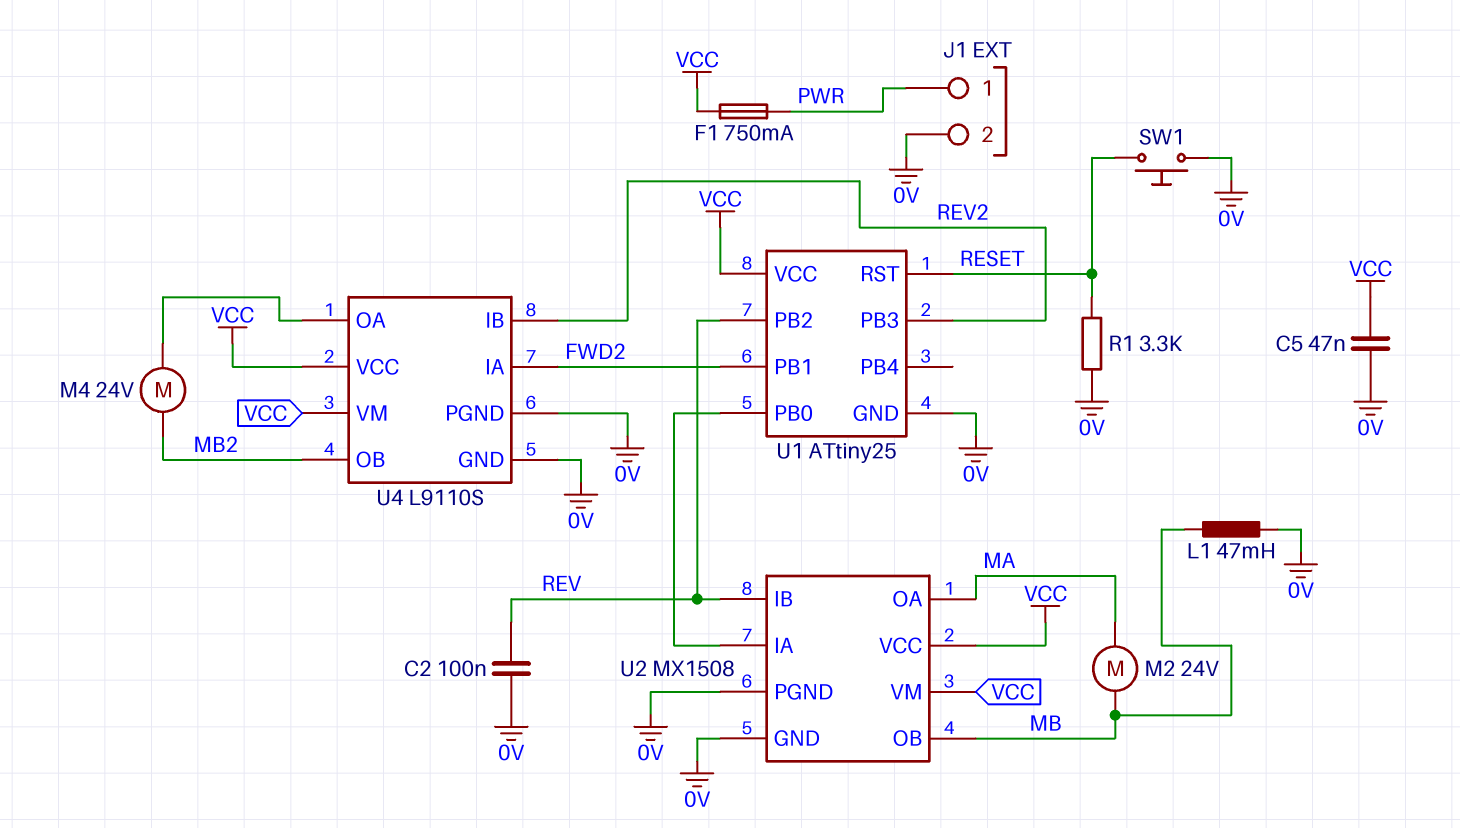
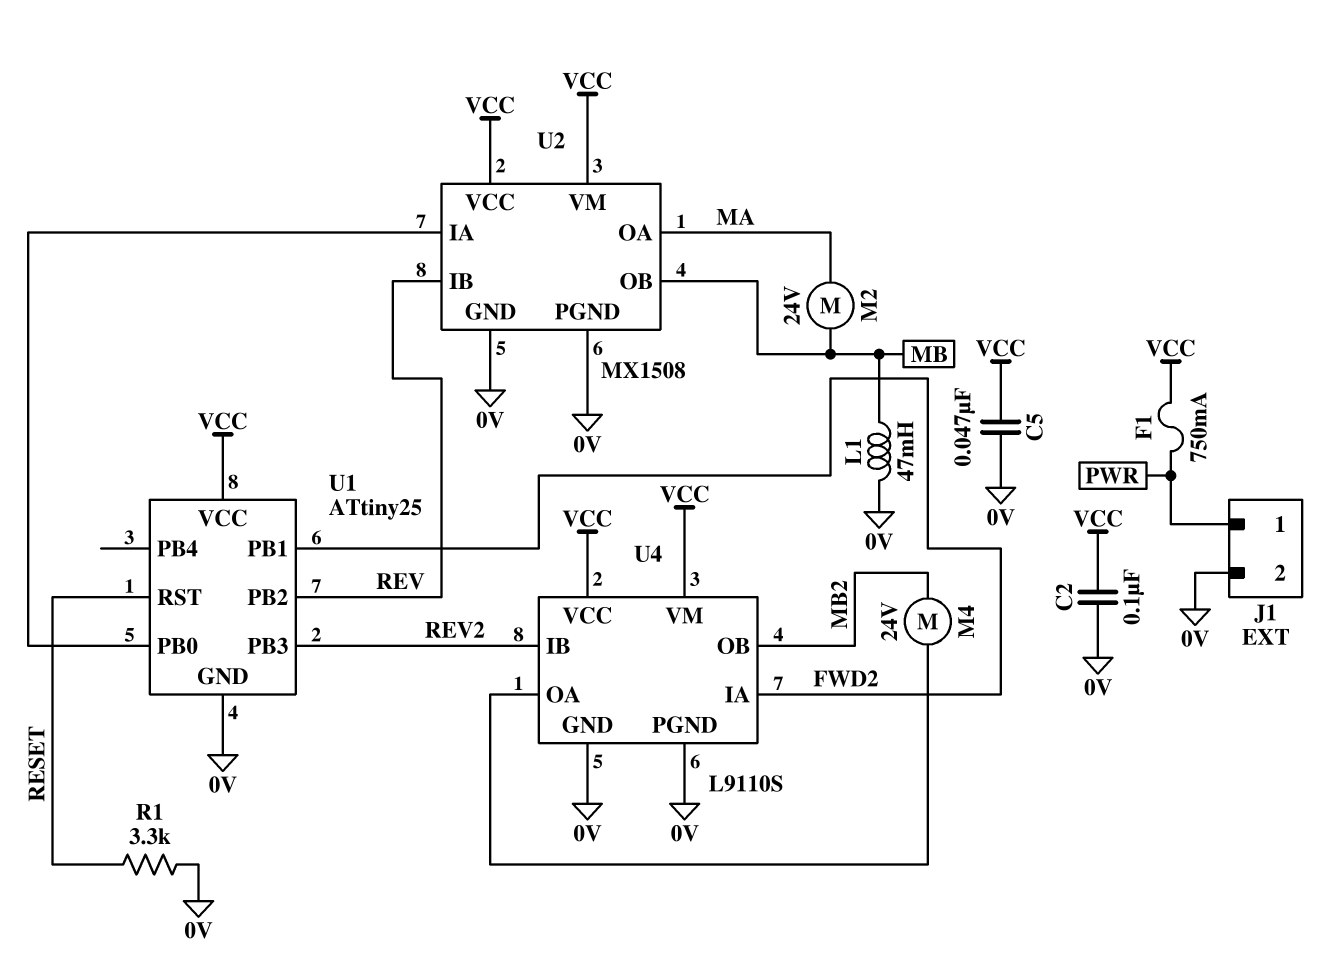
C2: 100nF (0V, REV) -> 100nF (0V, VCC)
SW1: button (0V, RESET) -> none

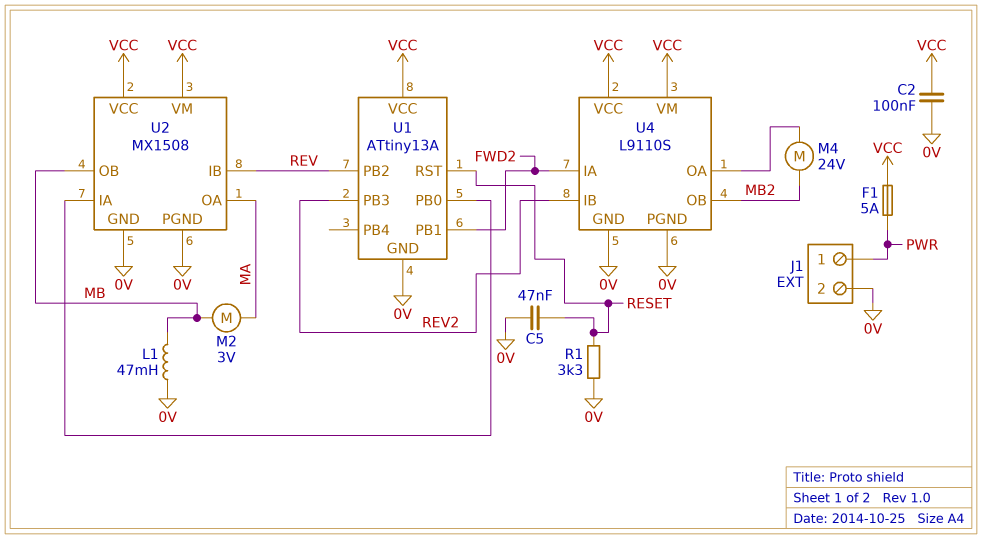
C5: 47nF (0V, VCC) -> 47nF (0V, RESET)
F1: 750mA (PWR, VCC) -> 5A (PWR, VCC)
M2: motor 24V (MA, MB) -> motor 3V (MA, MB)
U1: ATtiny25 -> ATtiny13A

